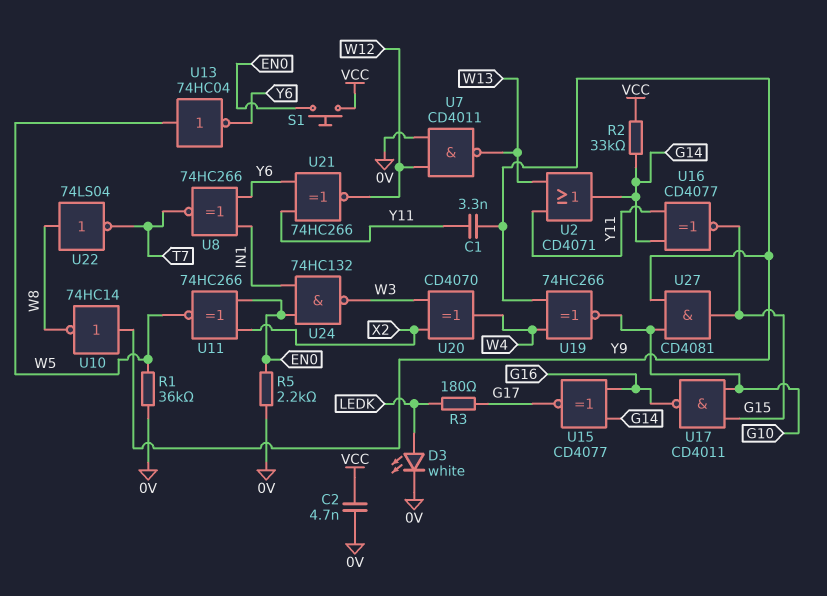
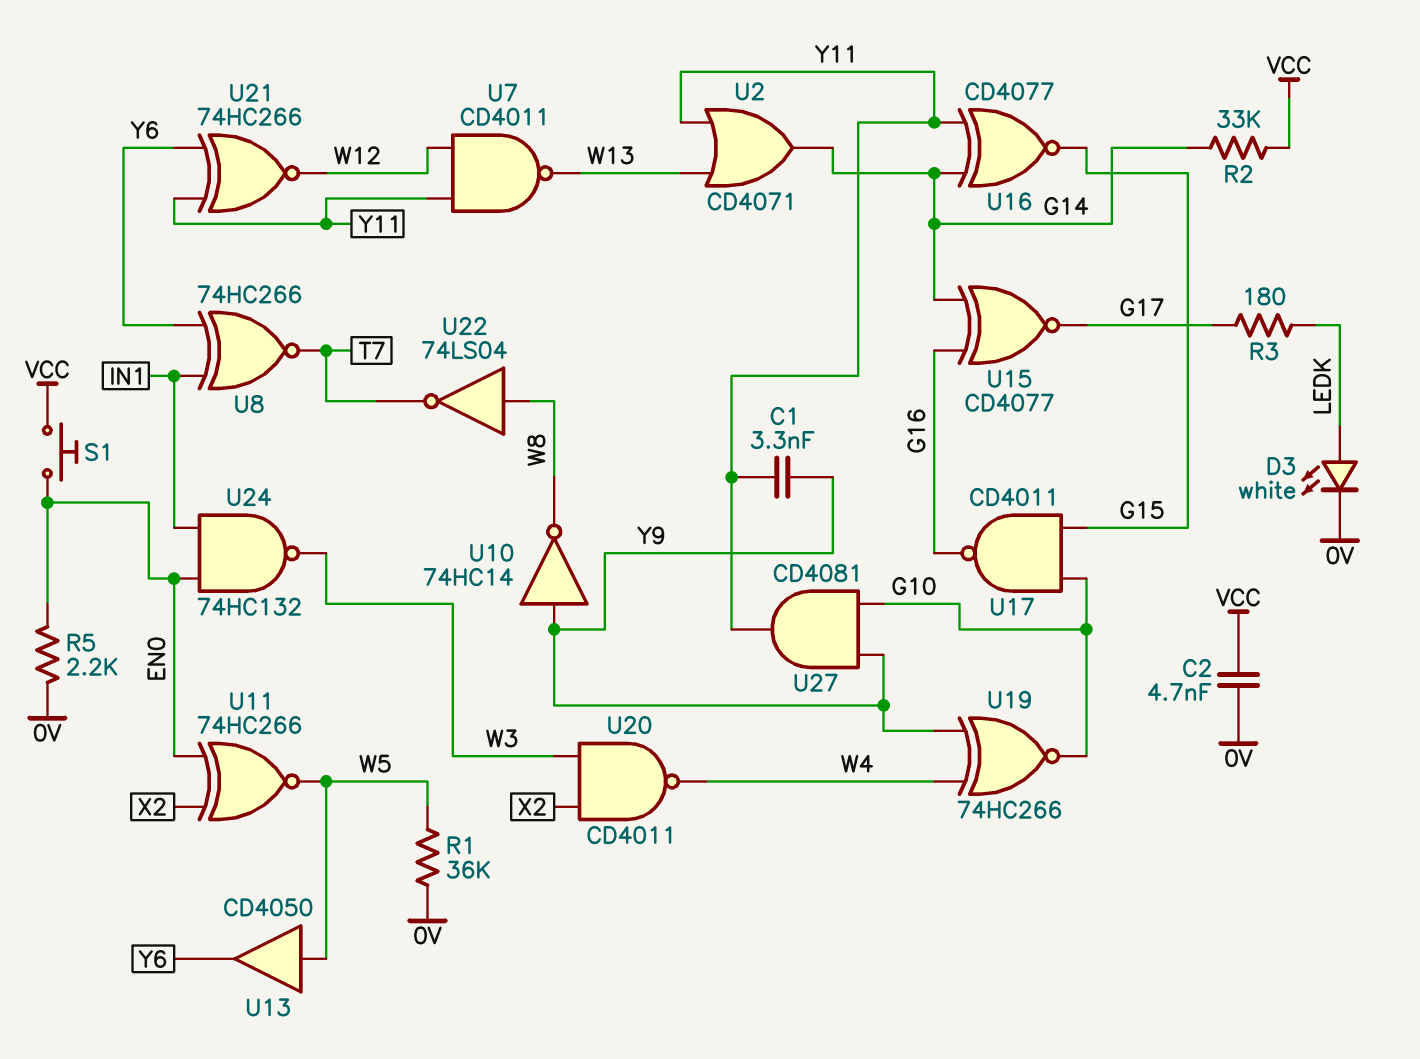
U7: NAND CD4011 (in 0V, in W12, out W13) -> NAND CD4011 (in W12, in Y11, out W13)
U13: NOT 74HC04 (in W5, out Y6) -> buffer CD4050 (in W5, out Y6)
U20: XOR CD4070 (in W3, in X2, out W4) -> NAND CD4011 (in W3, in X2, out W4)
U27: AND CD4081 (in G10, in Y9, out G15) -> AND CD4081 (in G10, in Y9, out Y11)

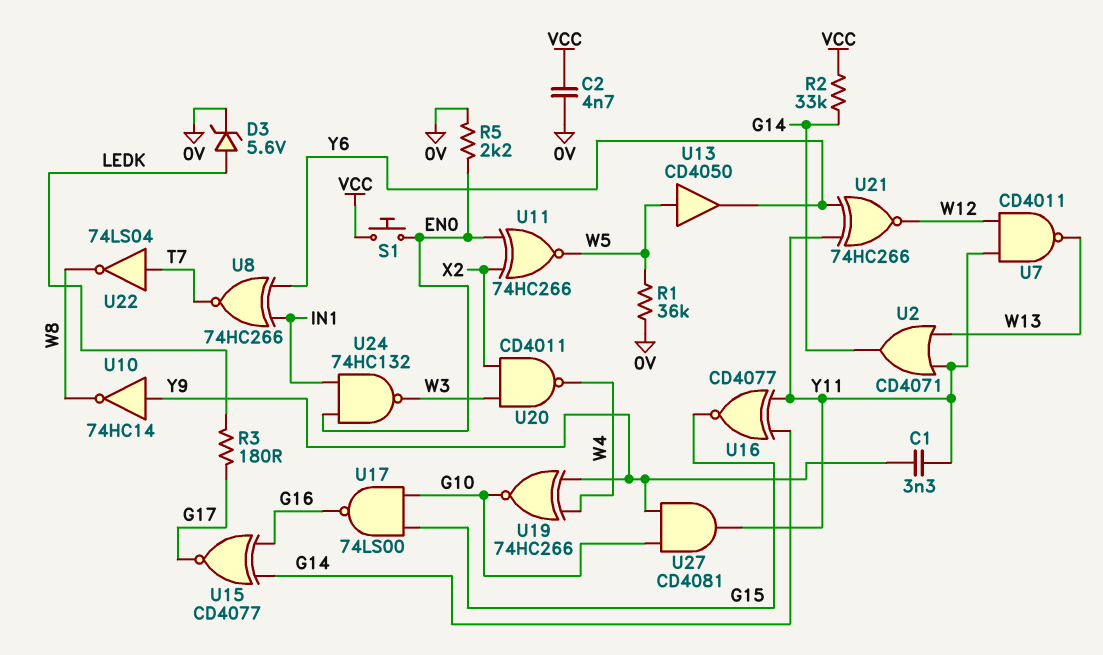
D3: LED white (A LEDK, K 0V) -> zener 5.6V (A LEDK, K 0V)
U17: NAND CD4011 (in G10, in G15, out G16) -> NAND 74LS00 (in G10, in G15, out G16)
U22: NOT 74LS04 (in W8, out T7) -> NOT 74LS04 (in T7, out W8)

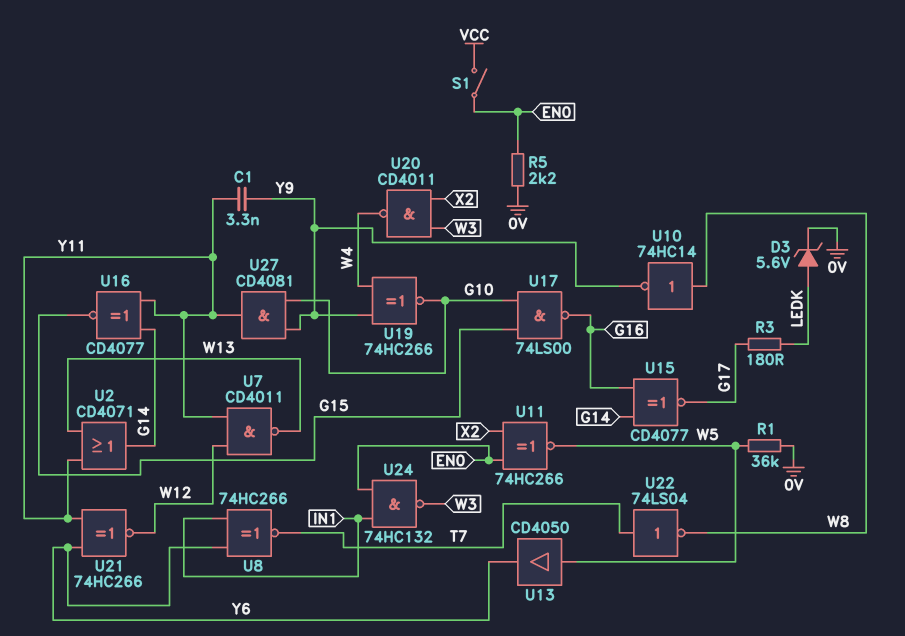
C2: 4.7nF (0V, VCC) -> none
R2: 33k (G14, VCC) -> none
S1: button (EN0, VCC) -> switch (EN0, VCC)
U10: NOT 74HC14 (in Y9, out W8) -> NOT 74HC14 (in W8, out Y9)

